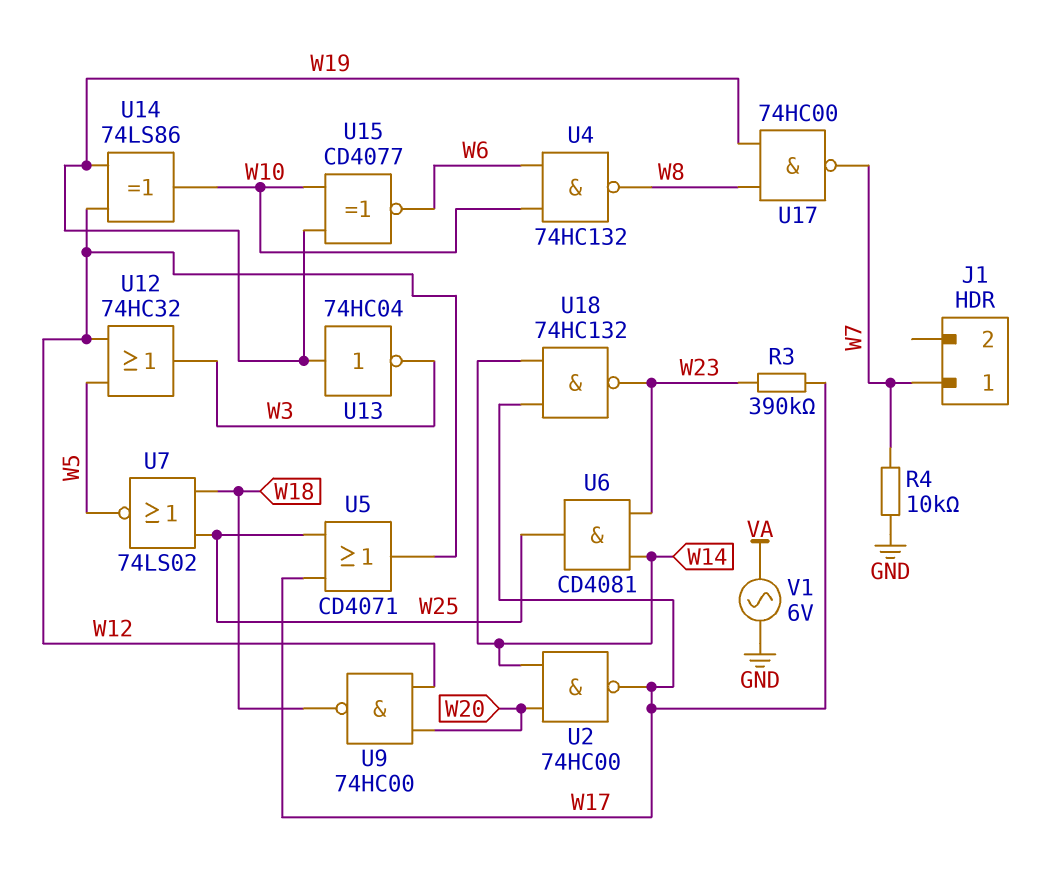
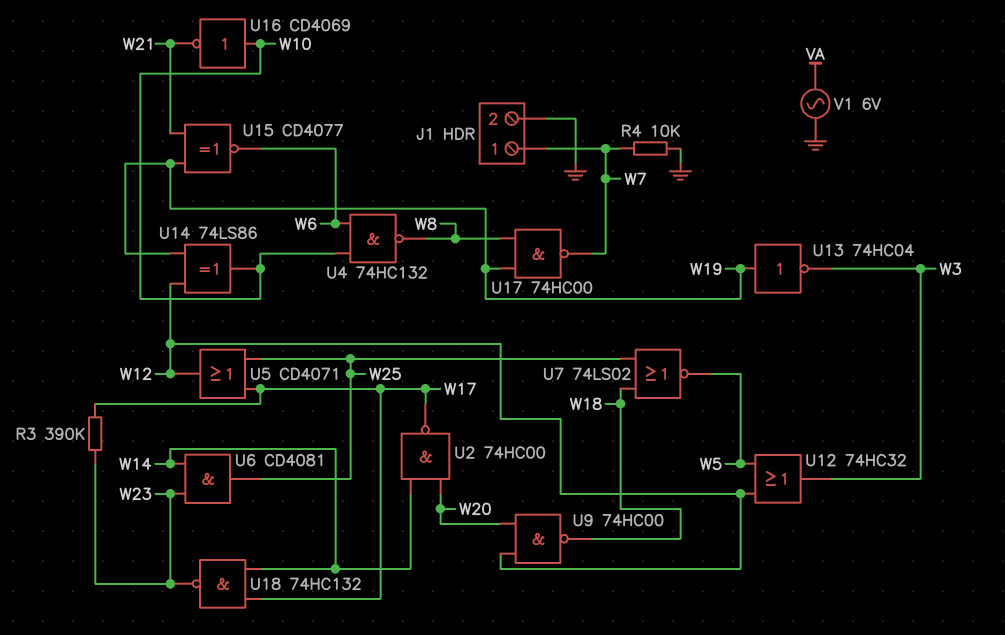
J1 pin 2: none -> GND
U15: XNOR CD4077 (in W10, in W19, out W6) -> XNOR CD4077 (in W19, in W21, out W6)
U16: none -> NOT CD4069 (in W10, out W21)

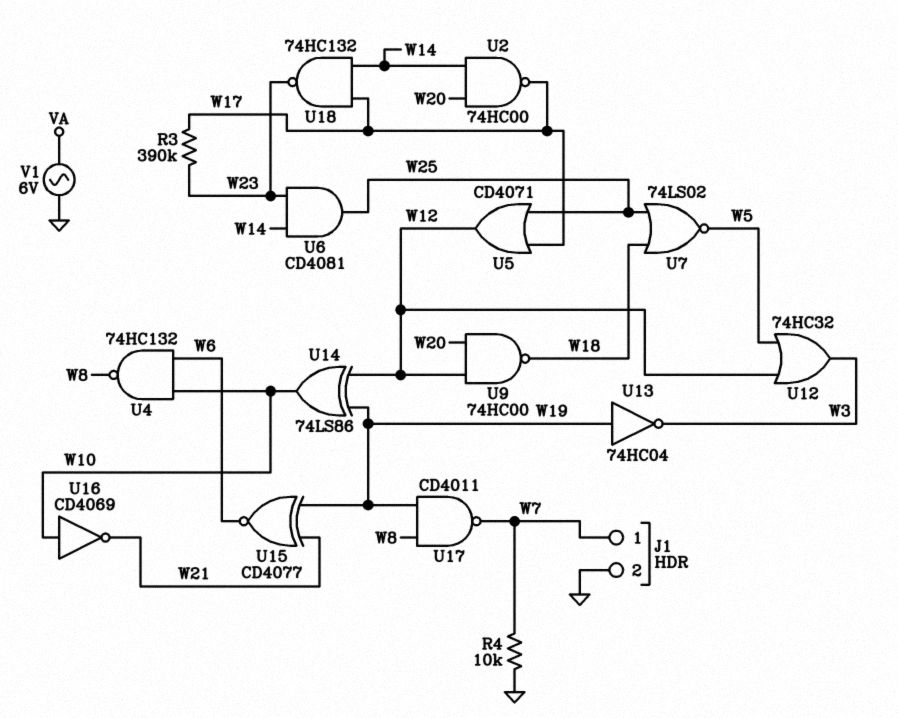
U17: NAND 74HC00 (in W8, in W19, out W7) -> NAND CD4011 (in W8, in W19, out W7)

